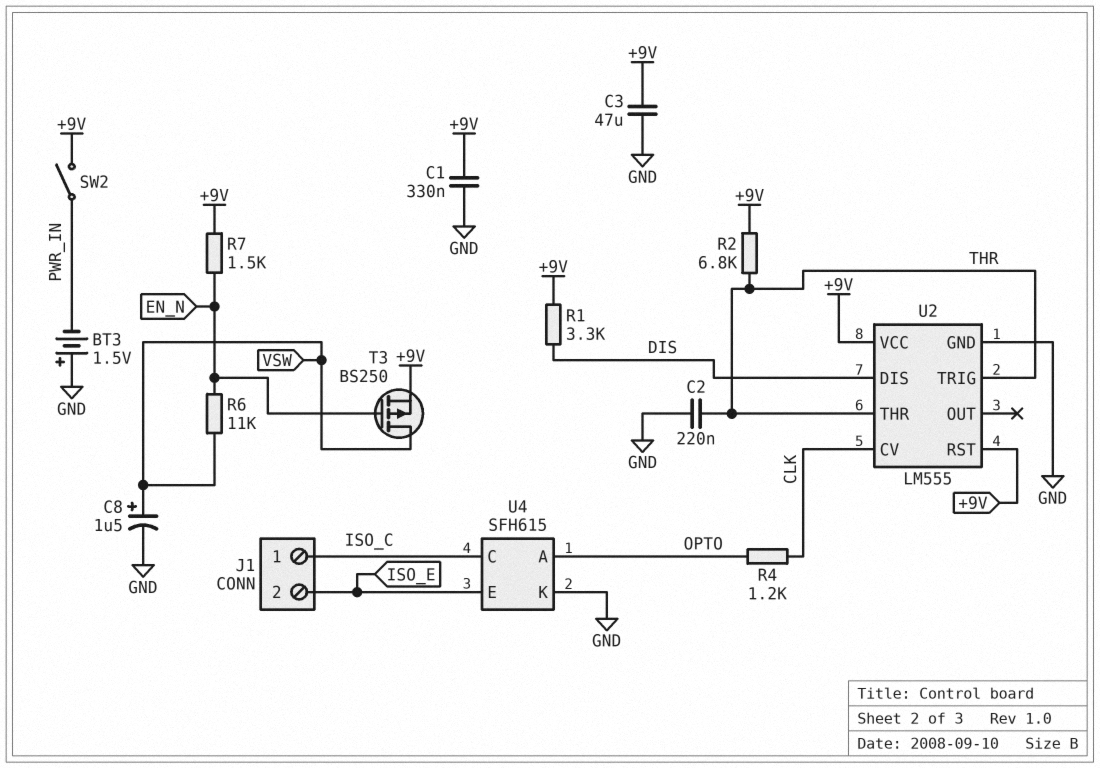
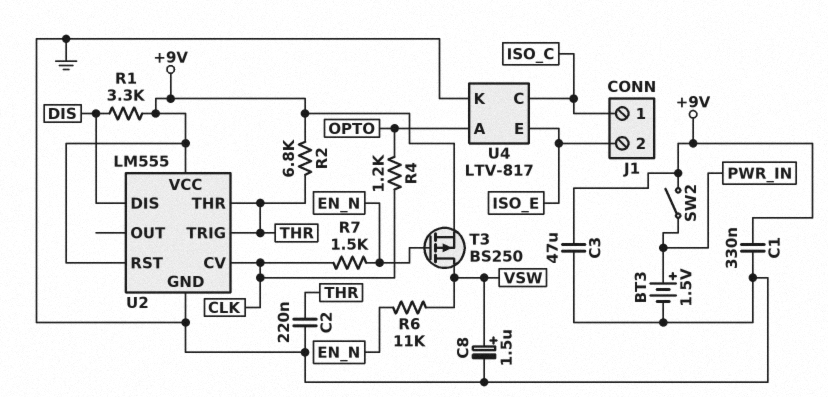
BT3: 1.5V (plus GND, minus PWR_IN) -> 1.5V (plus PWR_IN, minus GND)
R7: 1.5k (+9V, EN_N) -> 1.5k (CLK, EN_N)
U4: SFH615 -> LTV-817

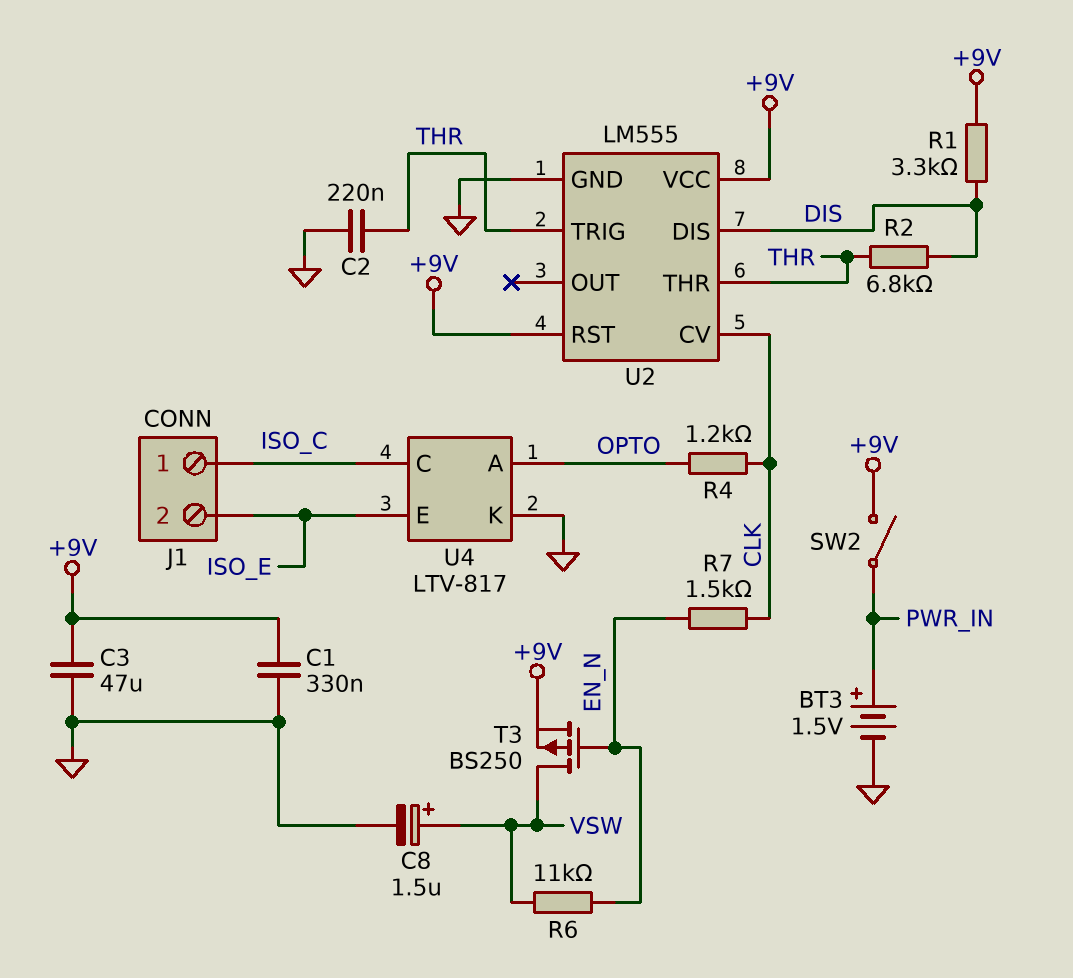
R2: 6.8k (+9V, THR) -> 6.8k (DIS, THR)

